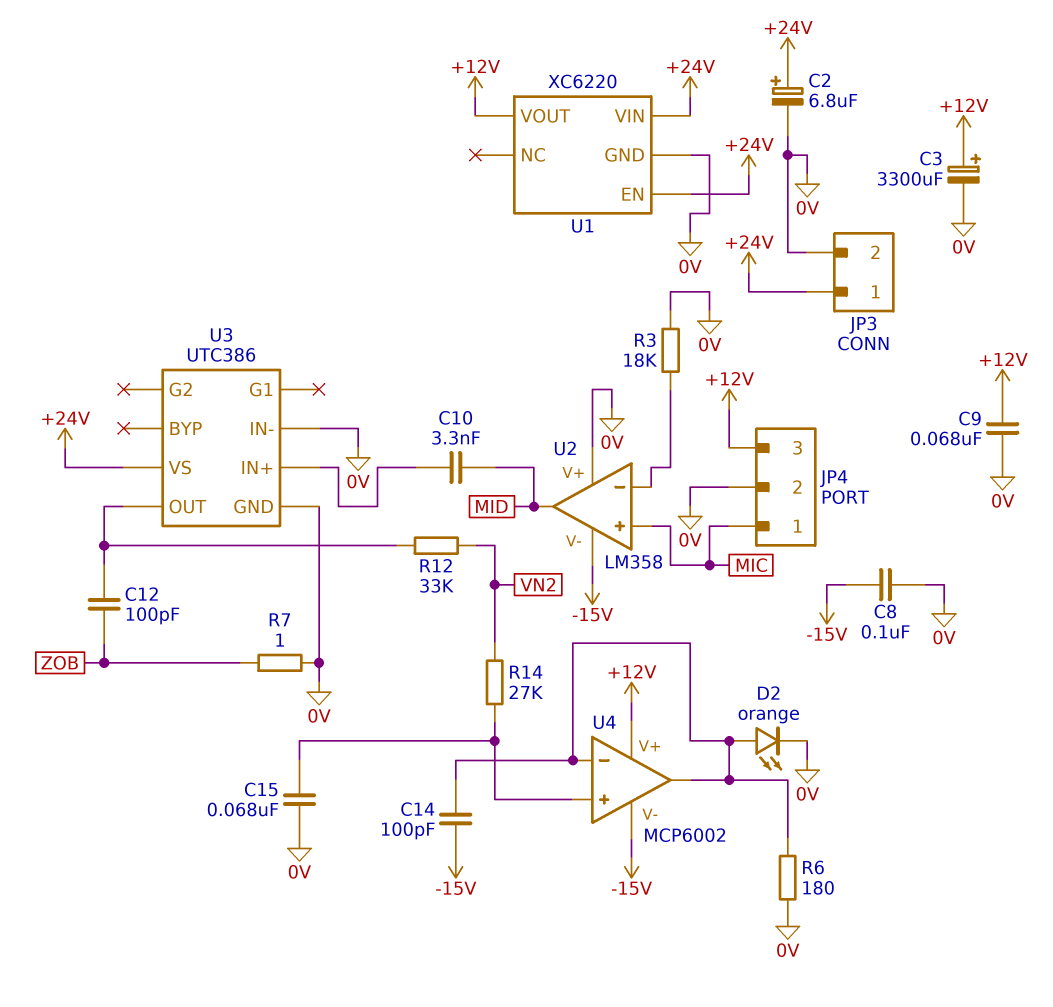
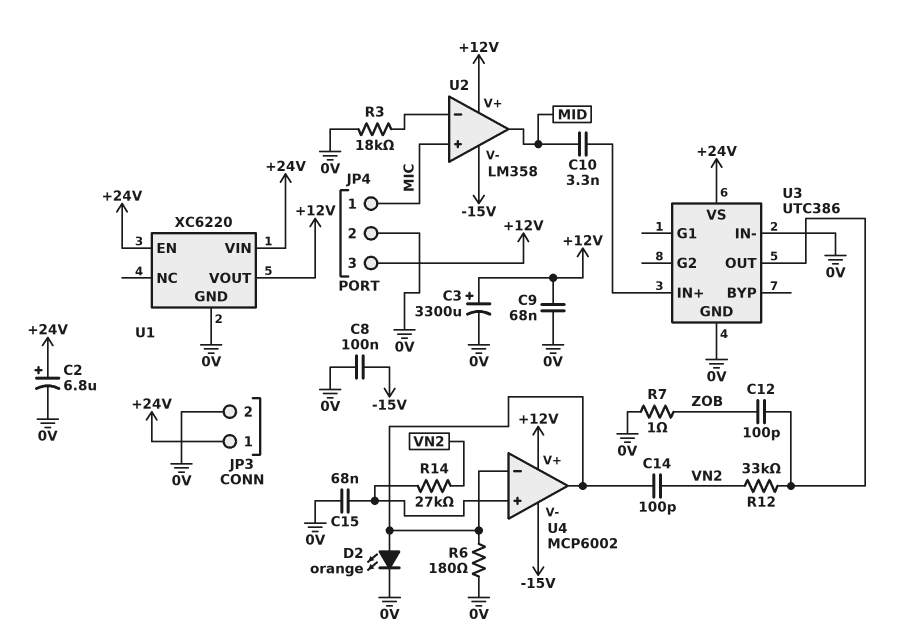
C14: 100pF (-15V, U4/in-) -> 100pF (U4/in-, VN2)
U2 pin V+: 0V -> +12V

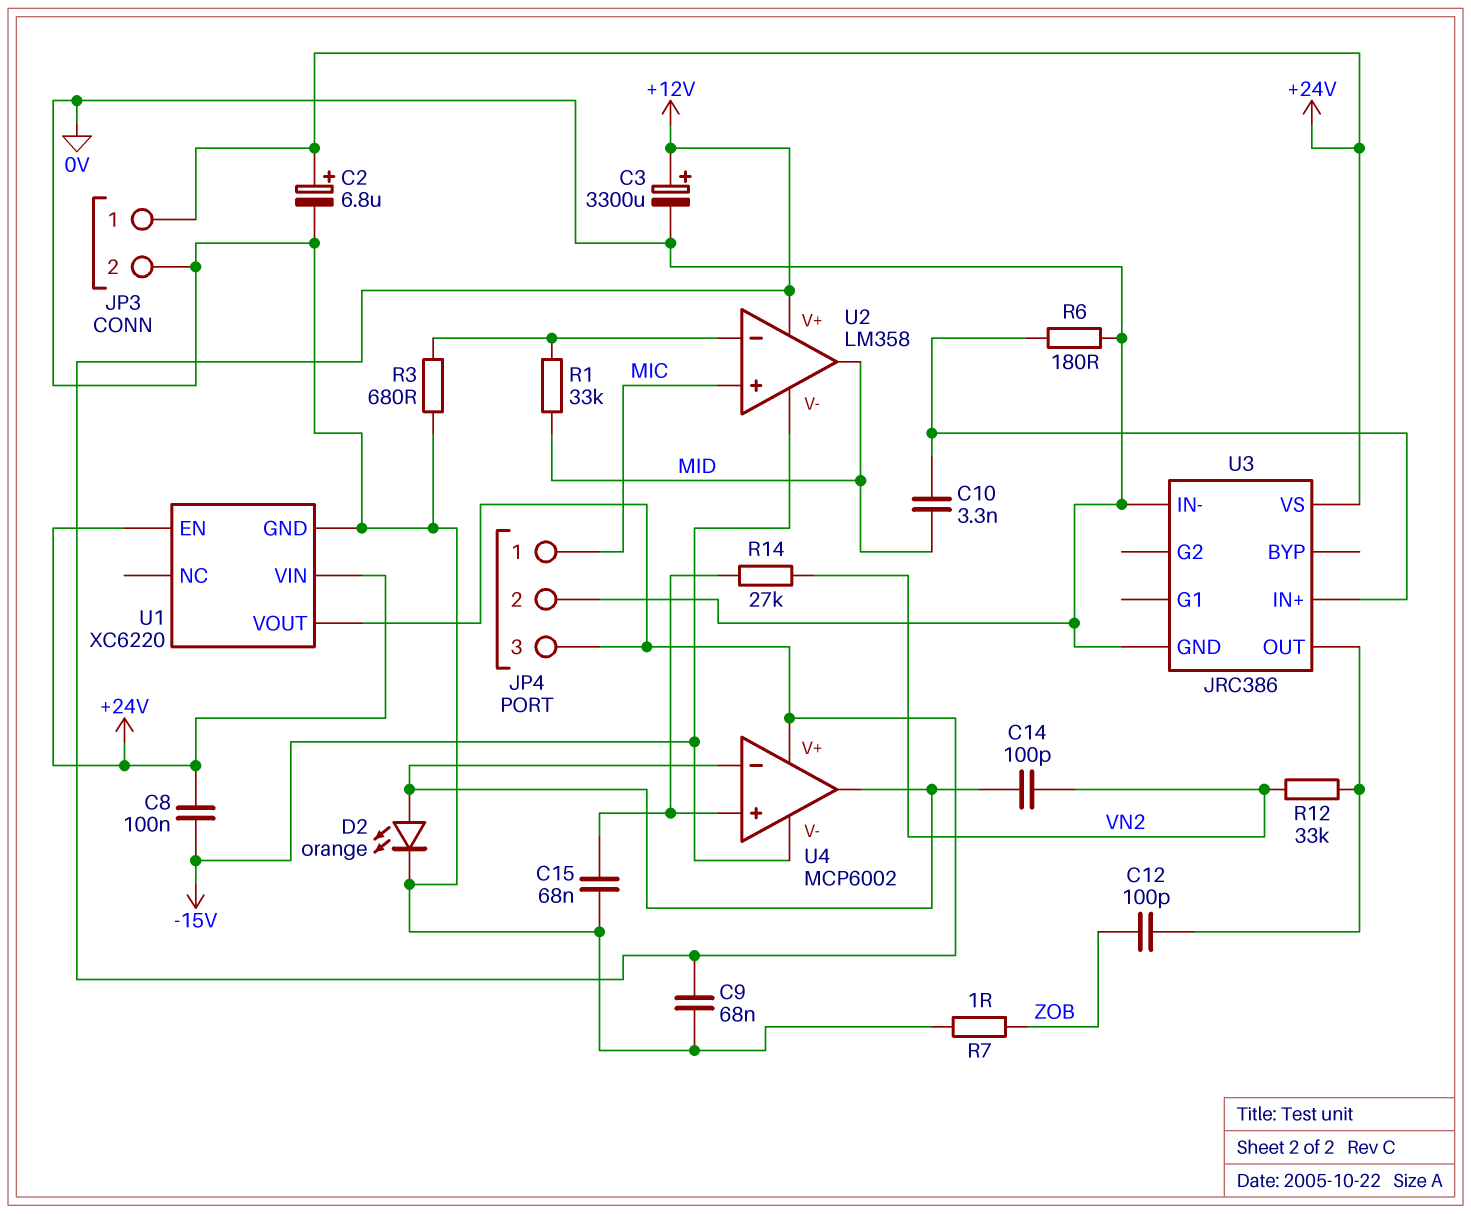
C8: 100nF (-15V, 0V) -> 100nF (+24V, -15V)
R1: none -> 33k (MID, U2/in-)
R3: 18k (0V, U2/in-) -> 680 (0V, U2/in-)
R6: 180 (0V, U4/in-) -> 180 (0V, U3/IN+)
U3: UTC386 -> JRC386

